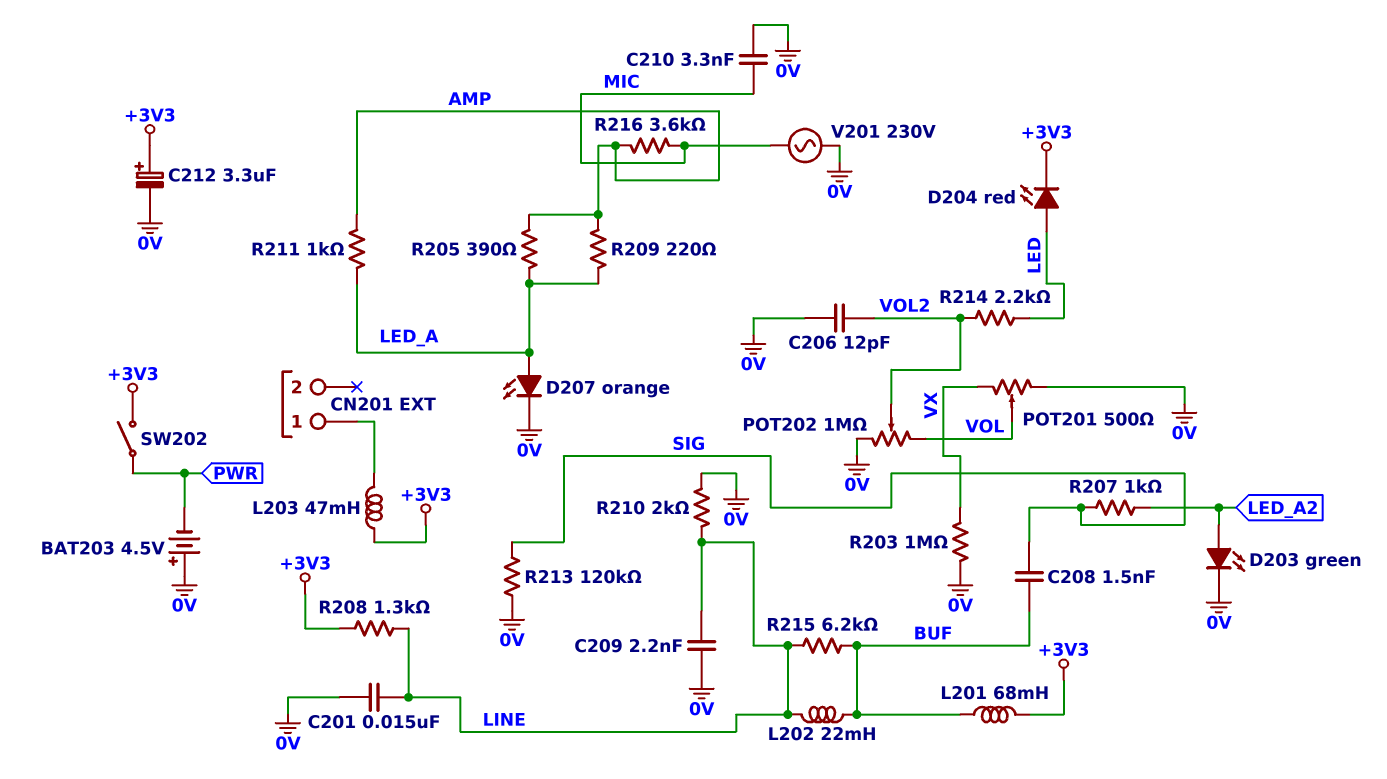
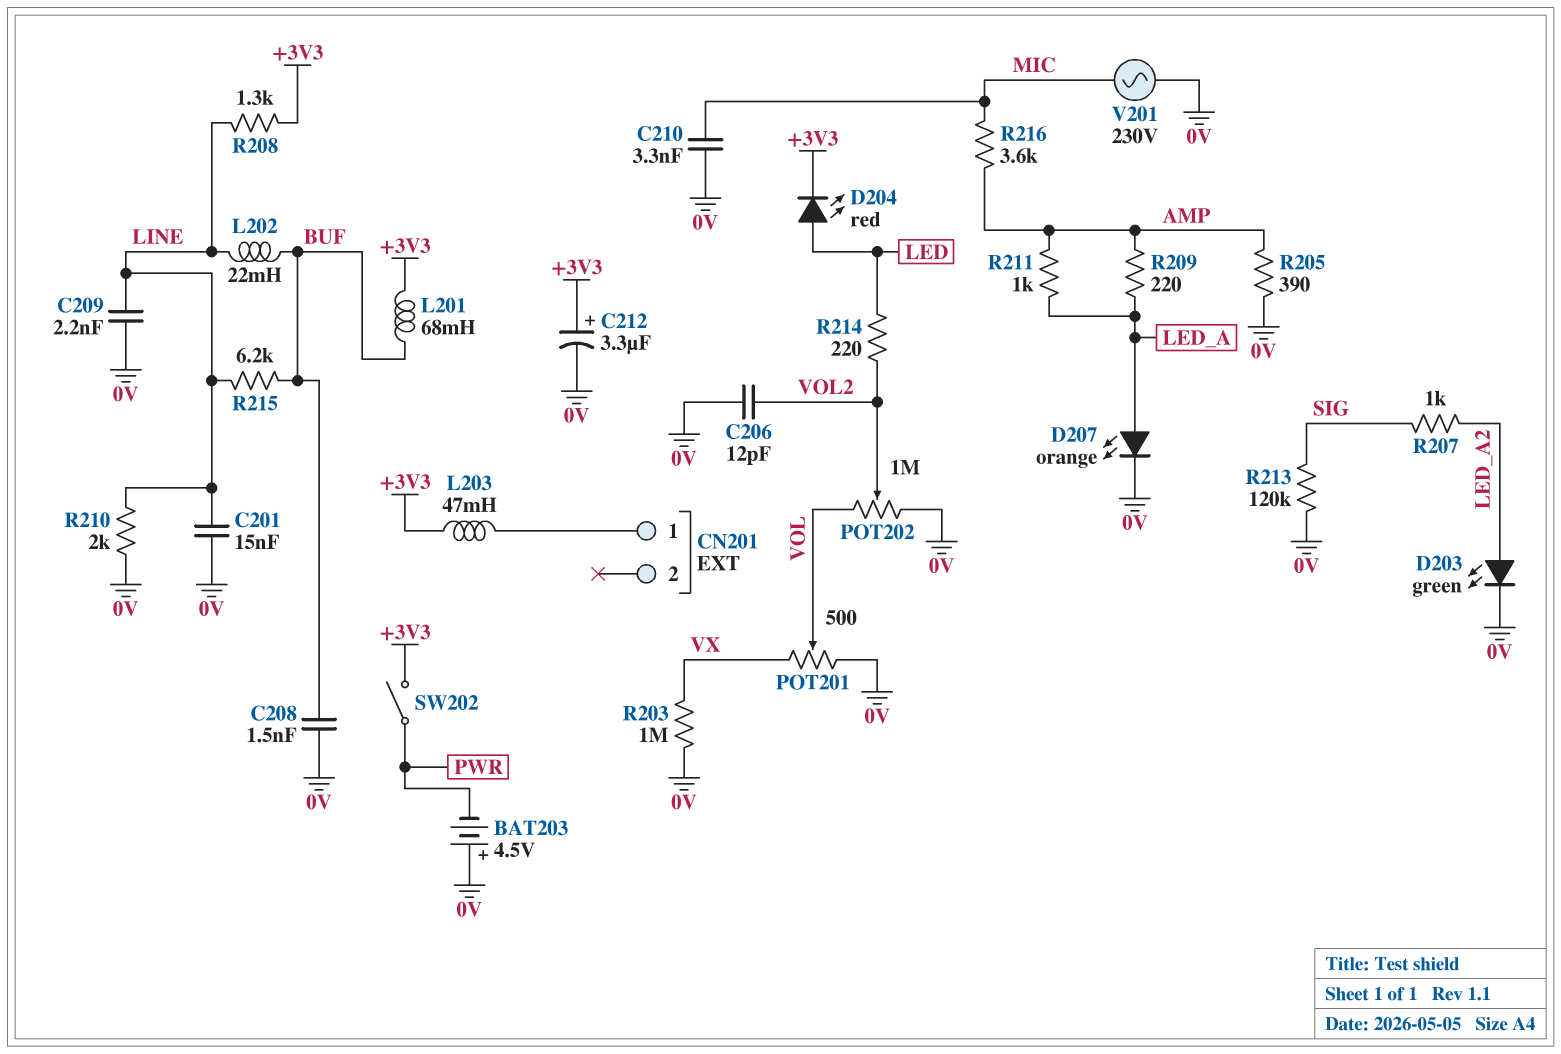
C208: 1.5nF (BUF, SIG) -> 1.5nF (0V, BUF)
R205: 390 (AMP, LED_A) -> 390 (0V, AMP)
R214: 2.2k (LED, VOL2) -> 220 (LED, VOL2)

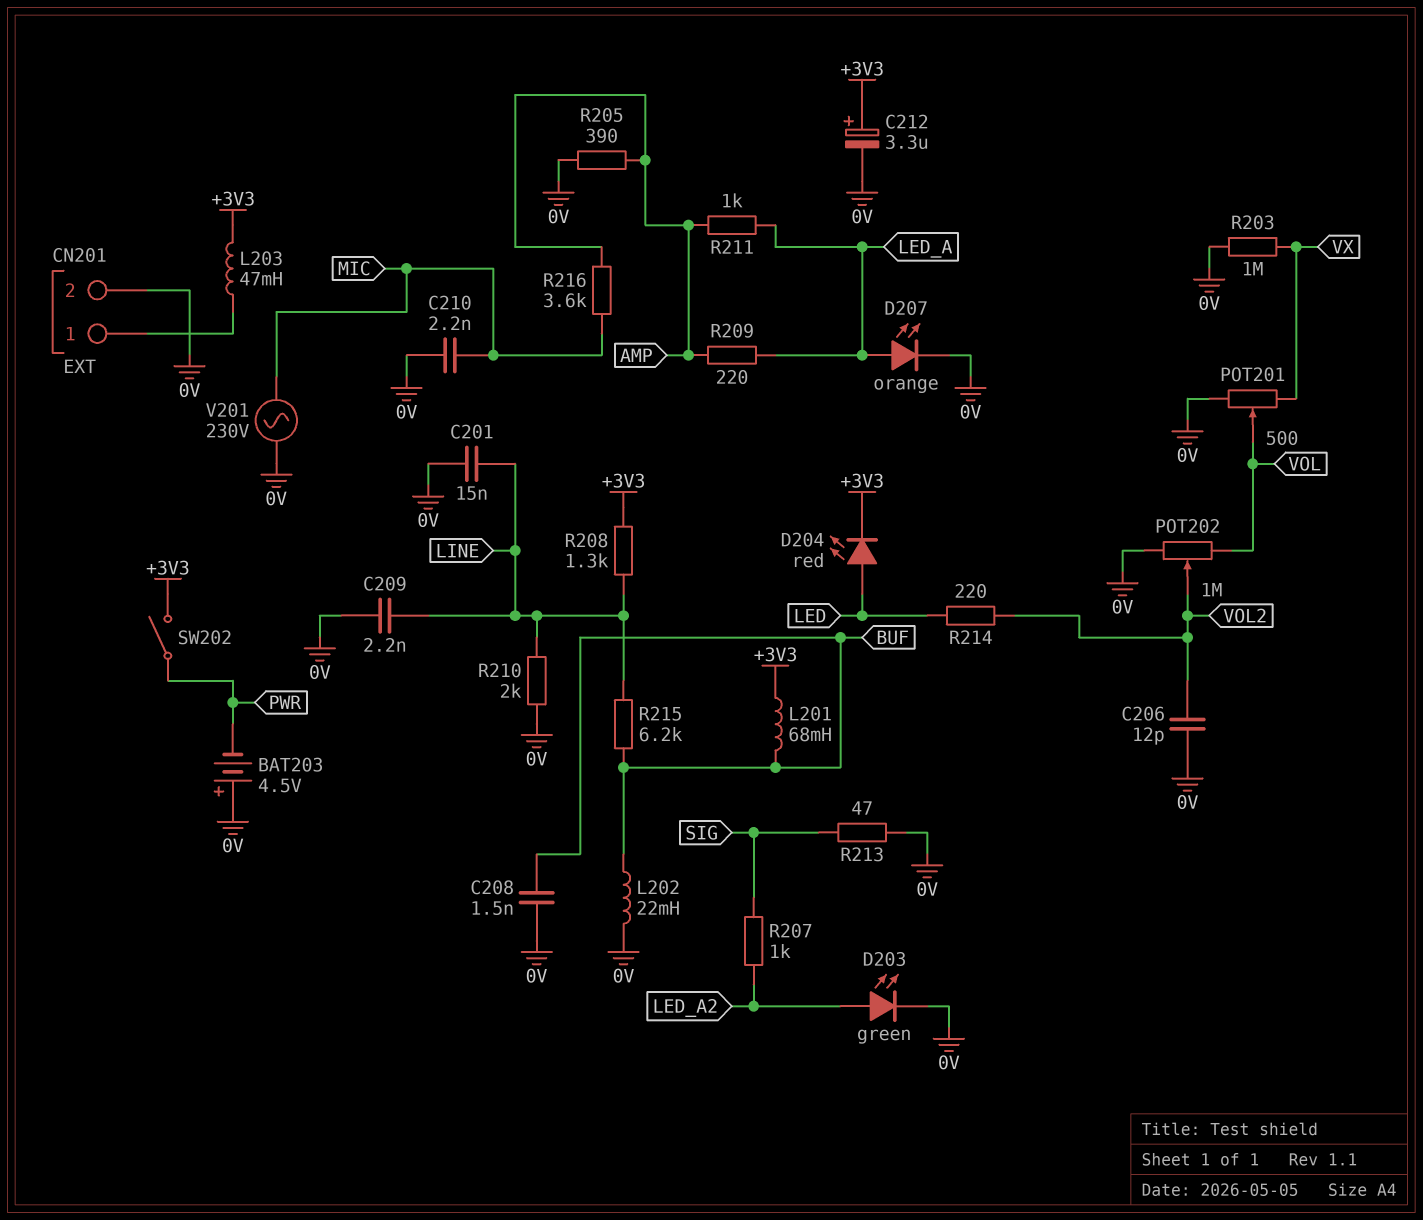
C210: 3.3nF (0V, MIC) -> 2.2nF (0V, MIC)
CN201 pin 2: none -> 0V
L202: 22mH (BUF, LINE) -> 22mH (0V, BUF)
R213: 120k (0V, SIG) -> 47 (0V, SIG)

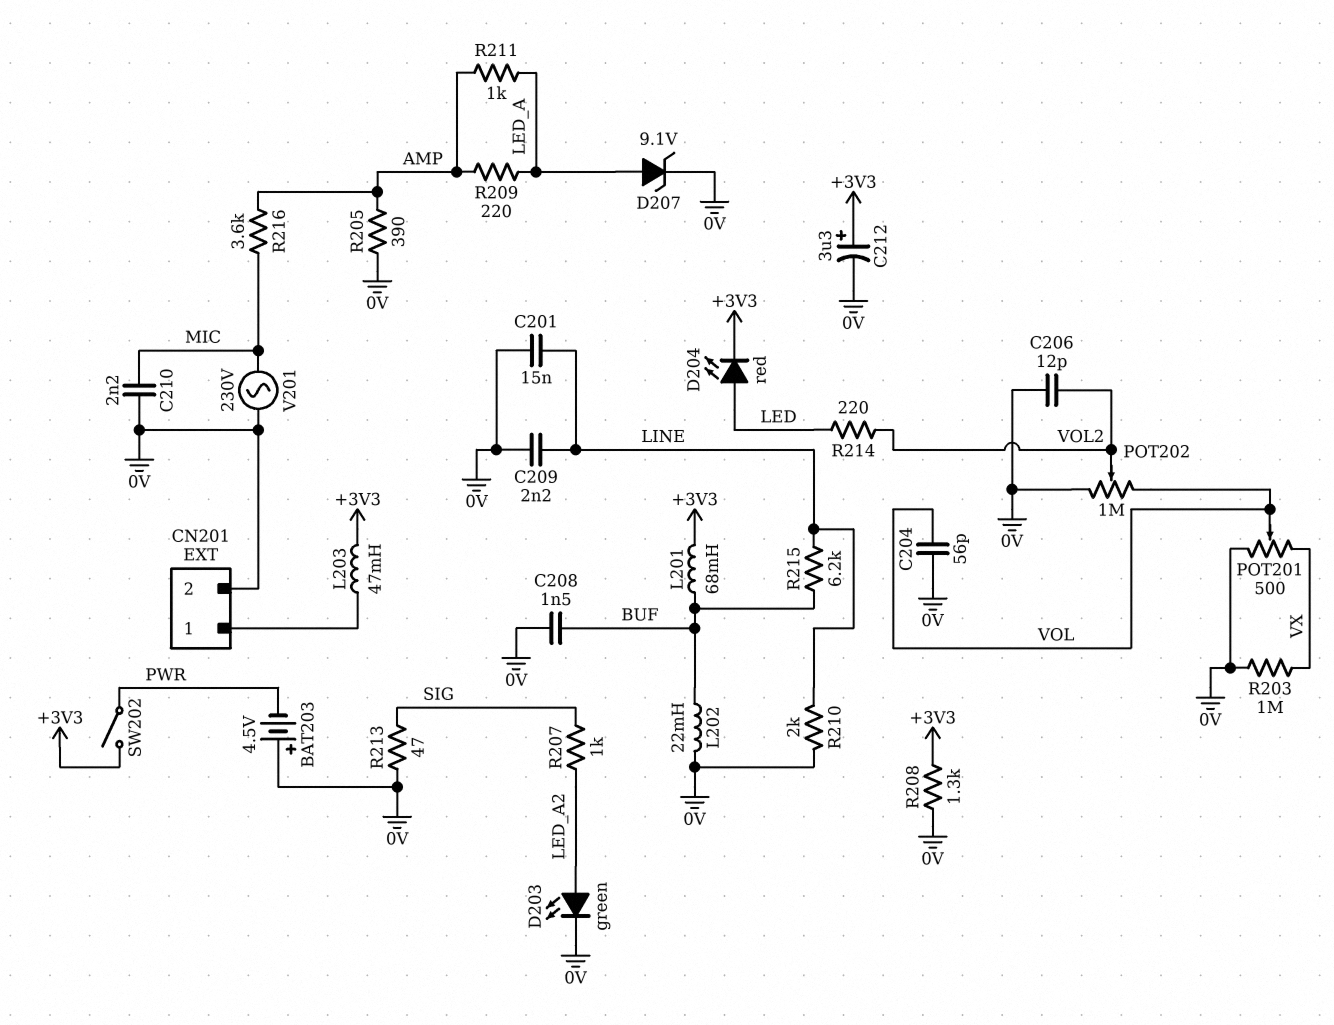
C204: none -> 56pF (0V, VOL)
D207: LED orange (A LED_A, K 0V) -> zener 9.1V (A LED_A, K 0V)
R208: 1.3k (+3V3, LINE) -> 1.3k (+3V3, 0V)

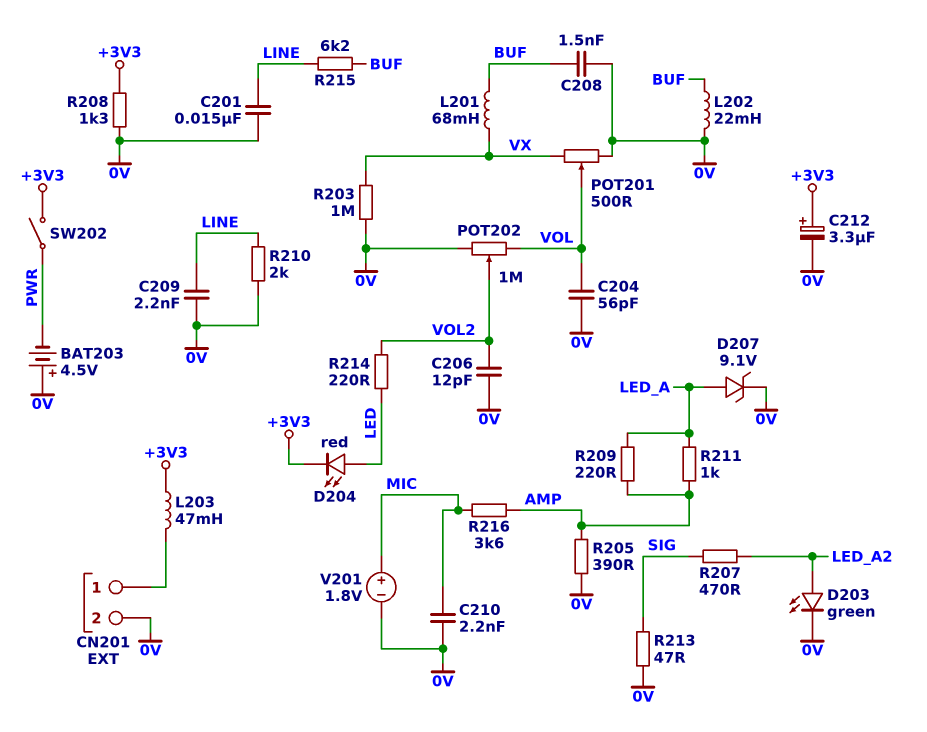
L201: 68mH (+3V3, BUF) -> 68mH (BUF, VX)
R207: 1k (LED_A2, SIG) -> 470 (LED_A2, SIG)
V201: AC 230V (0V, MIC) -> 1.8V (plus MIC, minus 0V)

